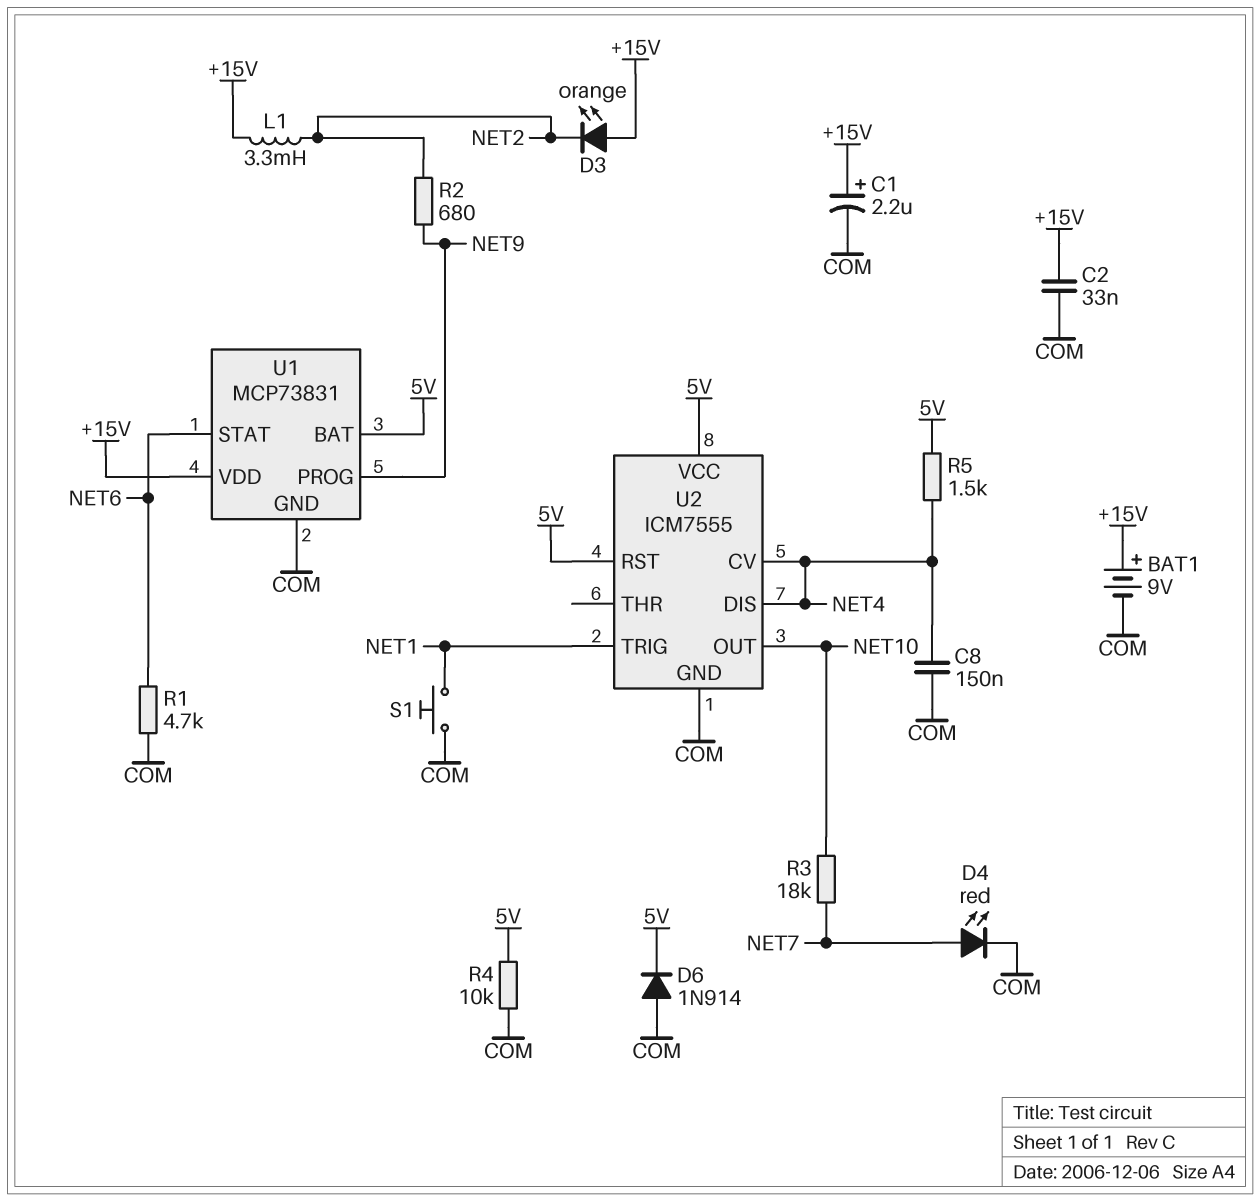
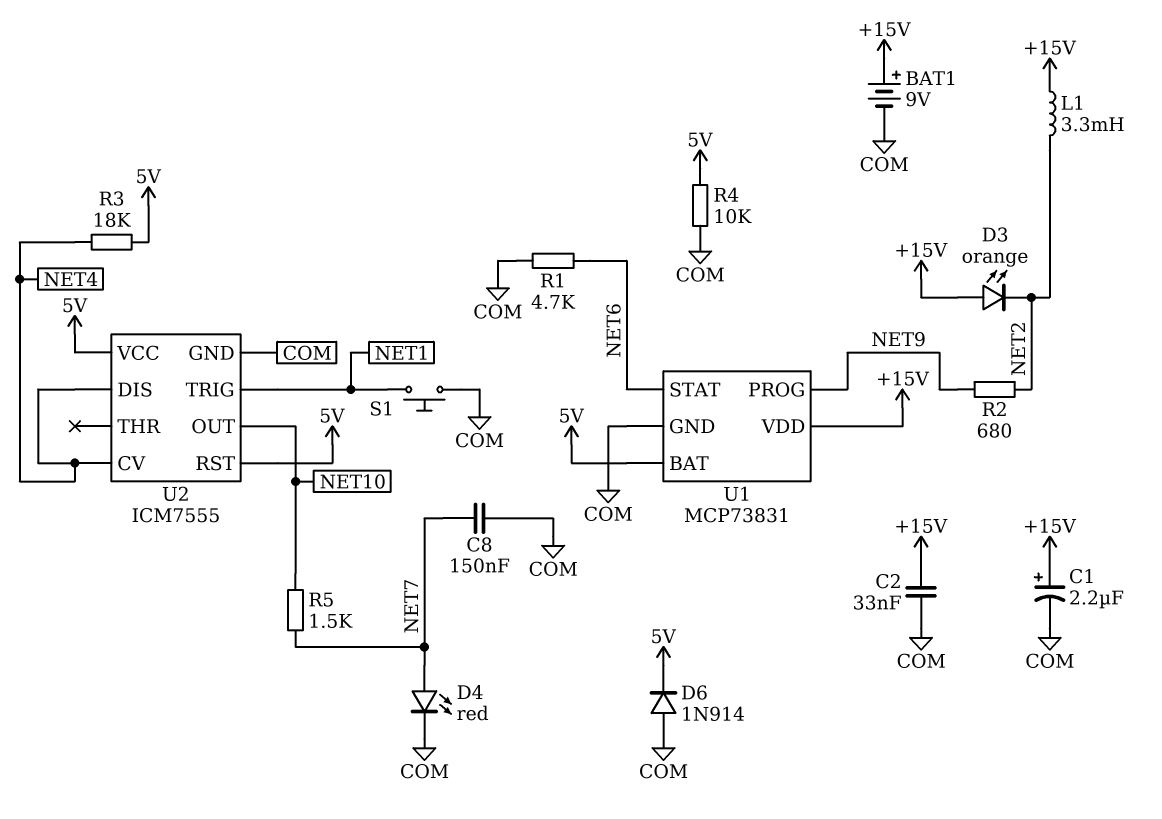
C8: 150nF (COM, NET4) -> 150nF (COM, NET7)
R3: 18k (NET7, NET10) -> 18k (5V, NET4)
R5: 1.5k (5V, NET4) -> 1.5k (NET7, NET10)

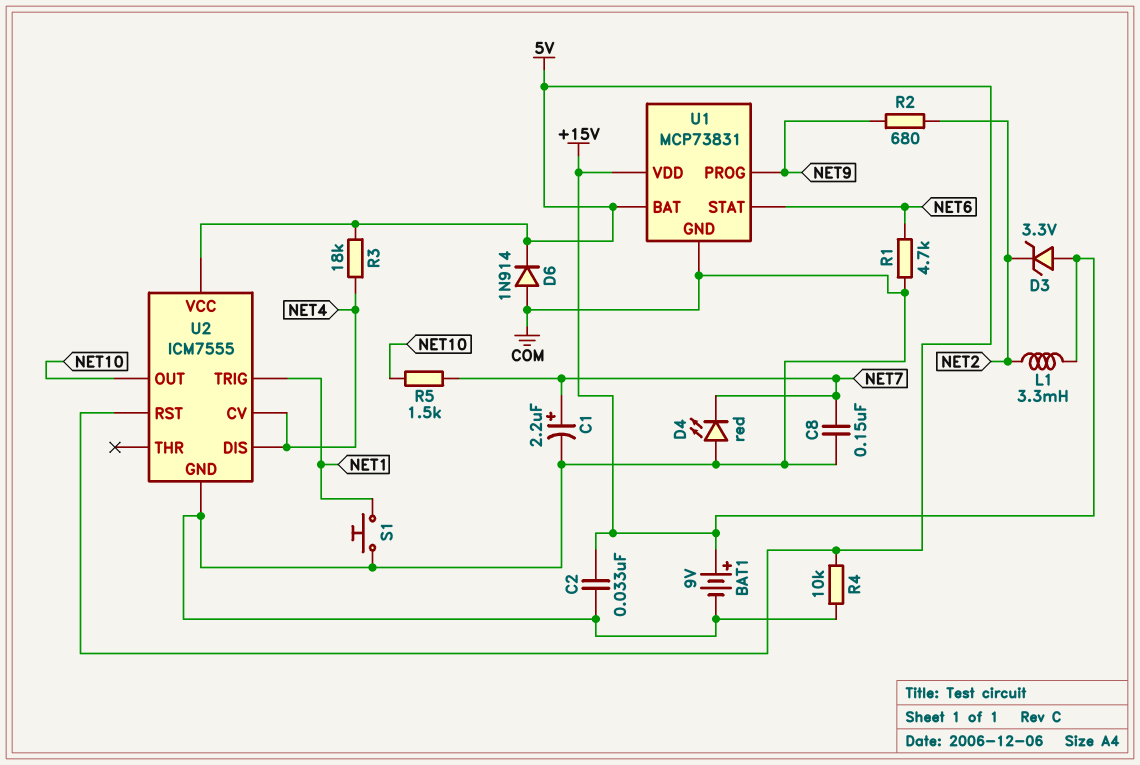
C1: 2.2uF (plus +15V, minus COM) -> 2.2uF (plus NET7, minus COM)
D3: LED orange (A +15V, K NET2) -> zener 3.3V (A +15V, K NET2)
D4: LED red (A NET7, K COM) -> LED red (A COM, K NET7)

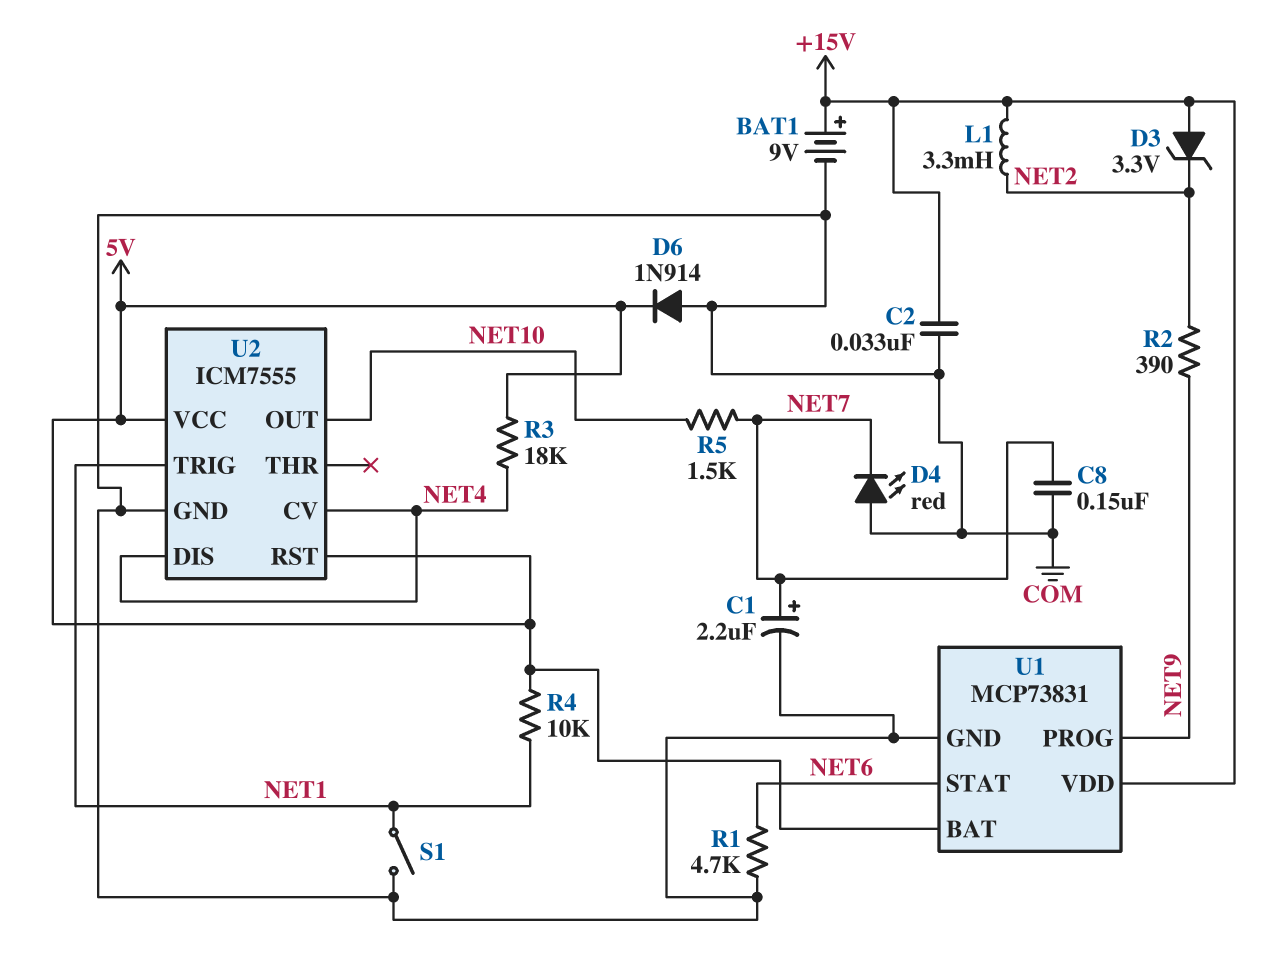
R2: 680 (NET2, NET9) -> 390 (NET2, NET9)
R4: 10k (5V, COM) -> 10k (5V, NET1)
S1: button (COM, NET1) -> switch (COM, NET1)

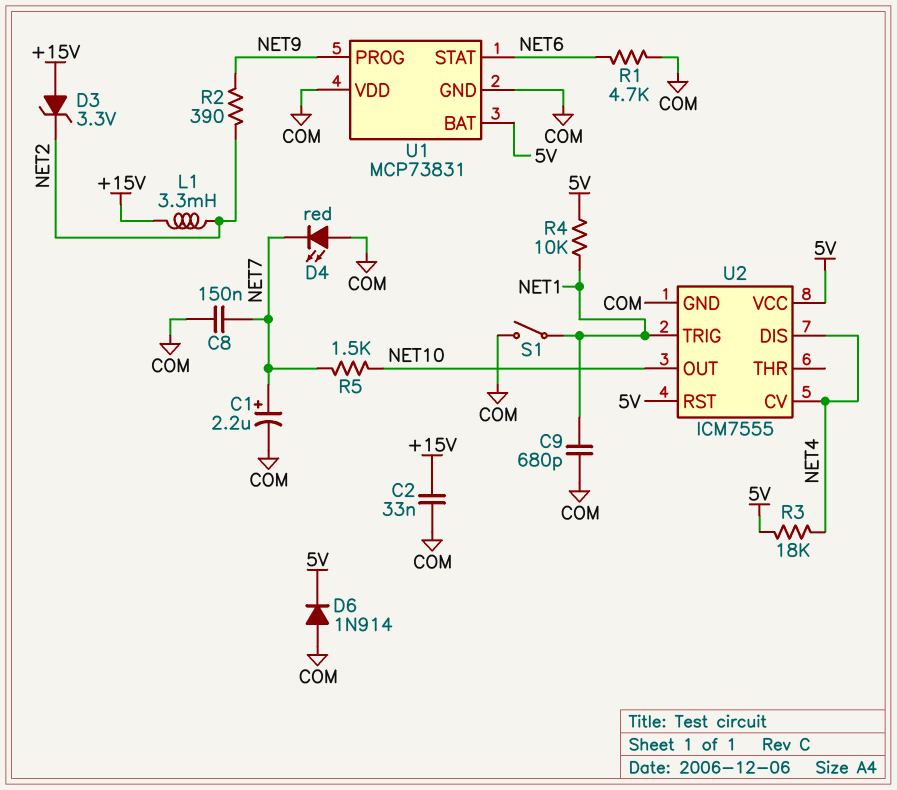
BAT1: 9V (plus +15V, minus COM) -> none
C9: none -> 680pF (COM, NET1)
U1 pin VDD: +15V -> COM

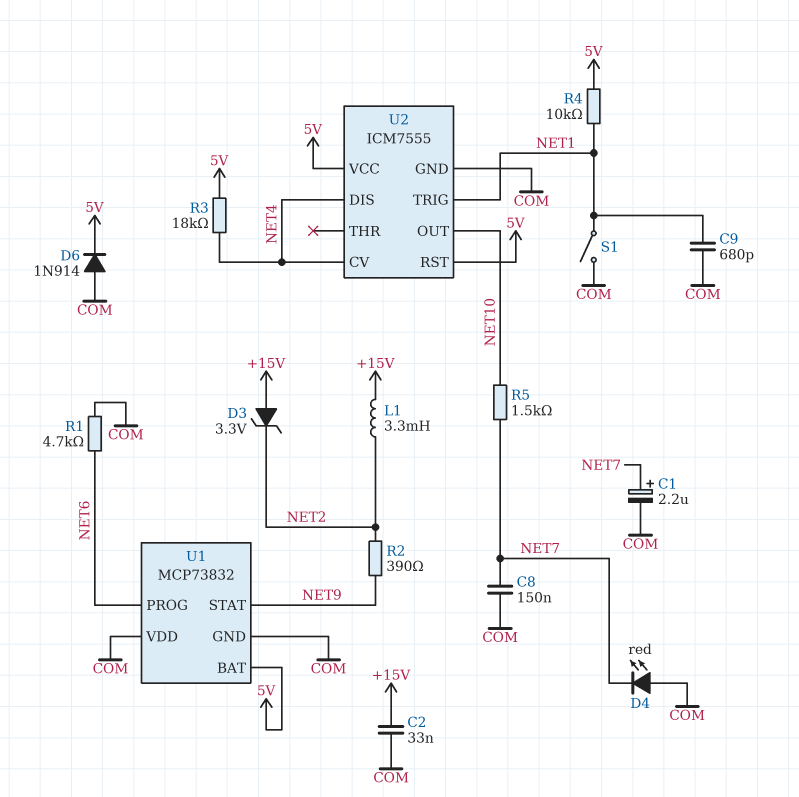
U1: MCP73831 -> MCP73832
U1 pin PROG: NET9 -> NET6
U1 pin STAT: NET6 -> NET9

